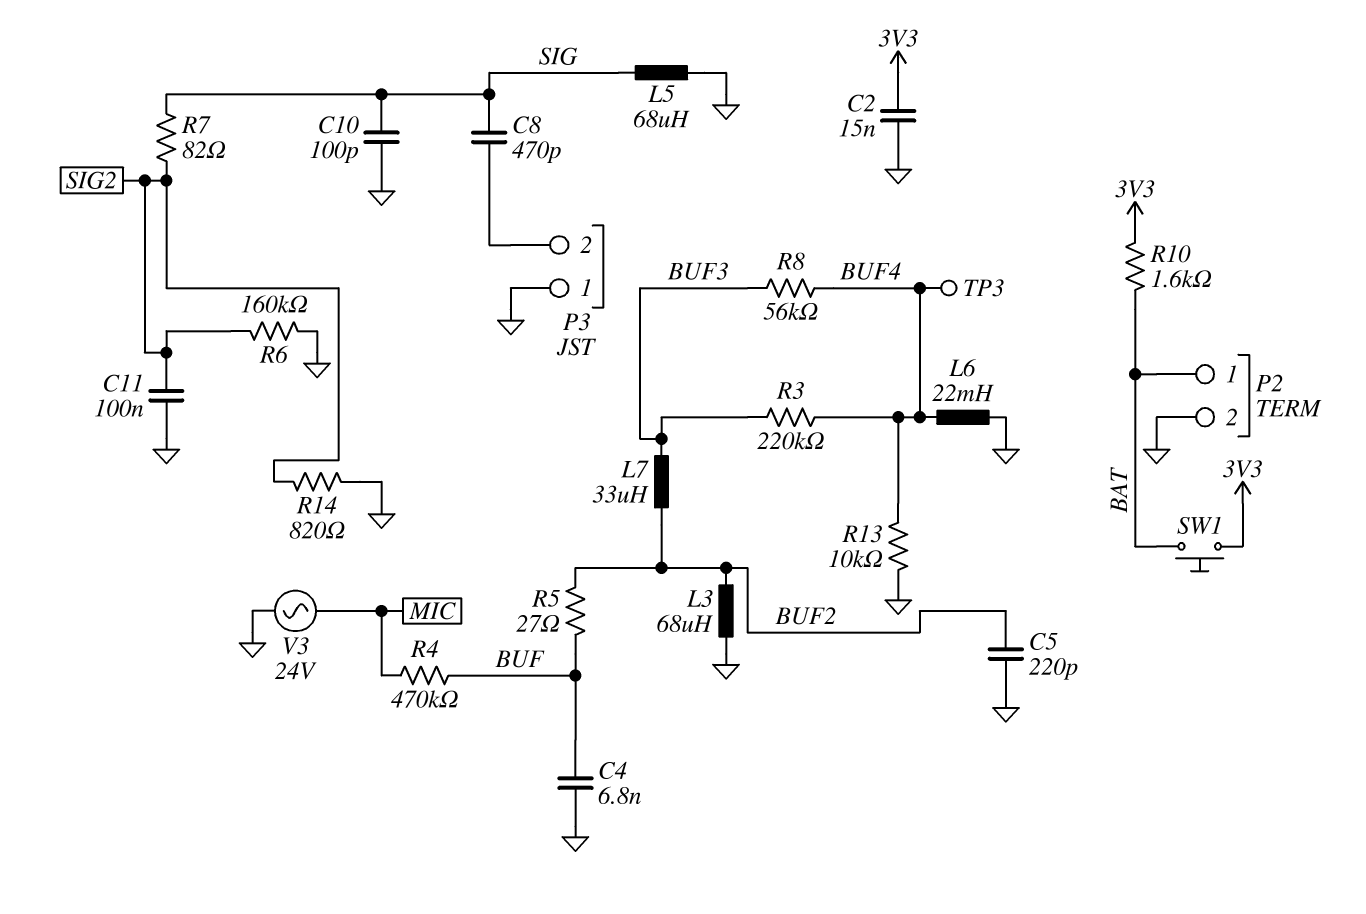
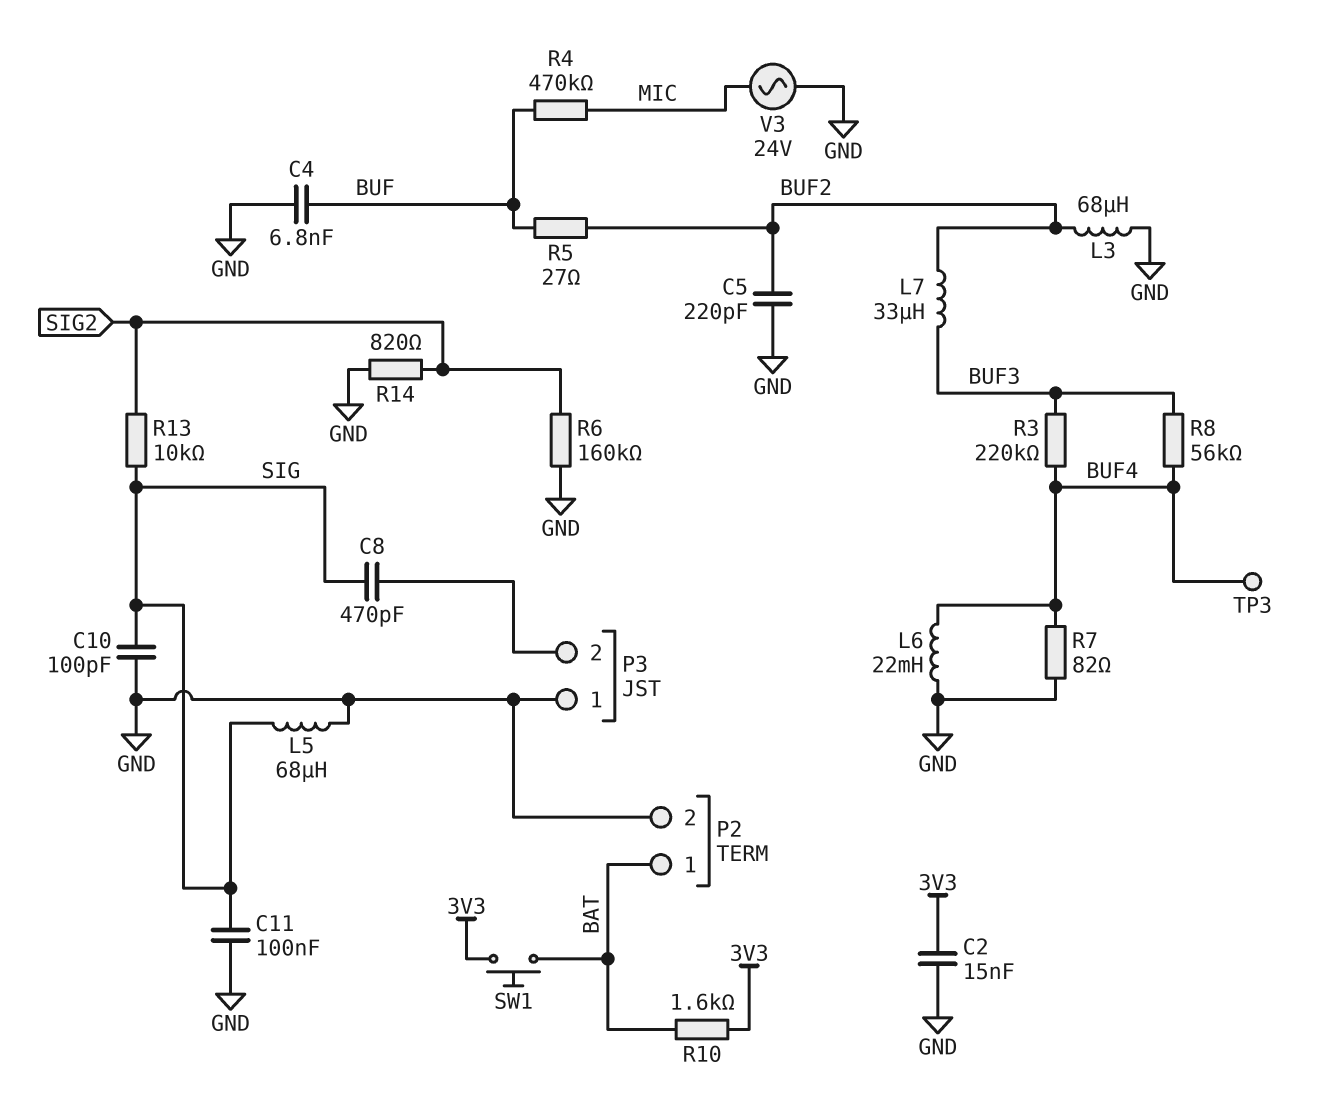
C11: 100nF (GND, SIG2) -> 100nF (GND, SIG)
R7: 82 (SIG, SIG2) -> 82 (BUF4, GND)
R13: 10k (BUF4, GND) -> 10k (SIG, SIG2)

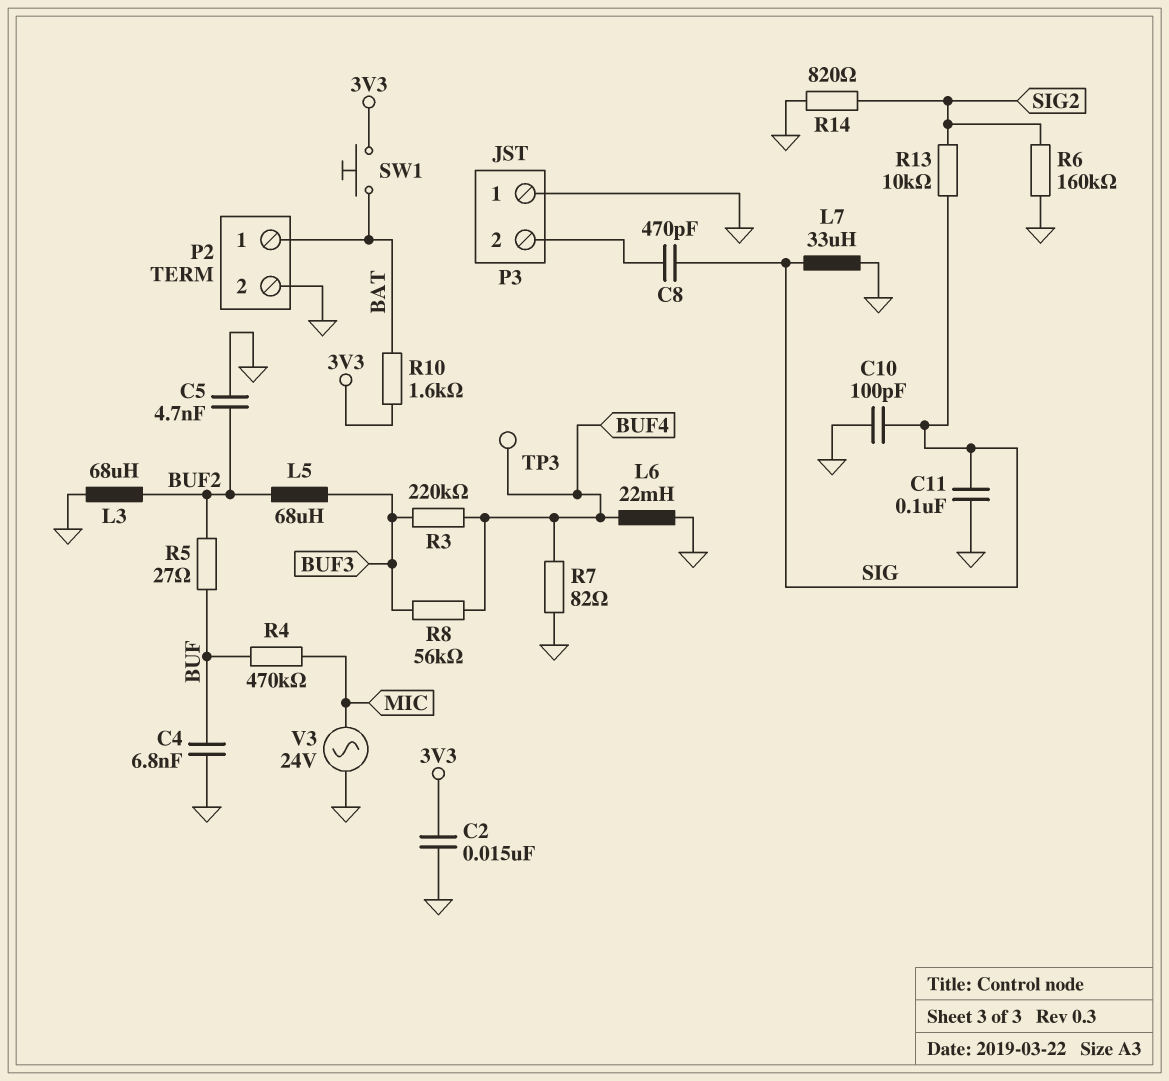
C5: 220pF (BUF2, GND) -> 4.7nF (BUF2, GND)
L5: 68uH (GND, SIG) -> 68uH (BUF2, BUF3)
L7: 33uH (BUF2, BUF3) -> 33uH (GND, SIG)

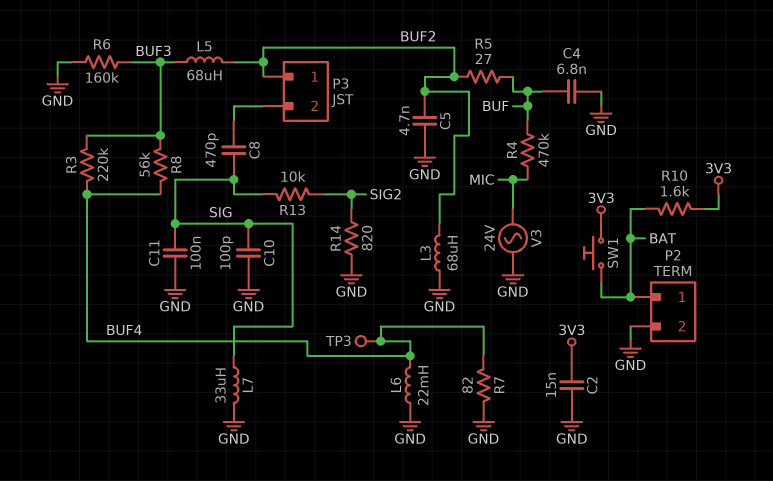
P3 pin 1: GND -> BUF2
R6: 160k (GND, SIG2) -> 160k (BUF3, GND)

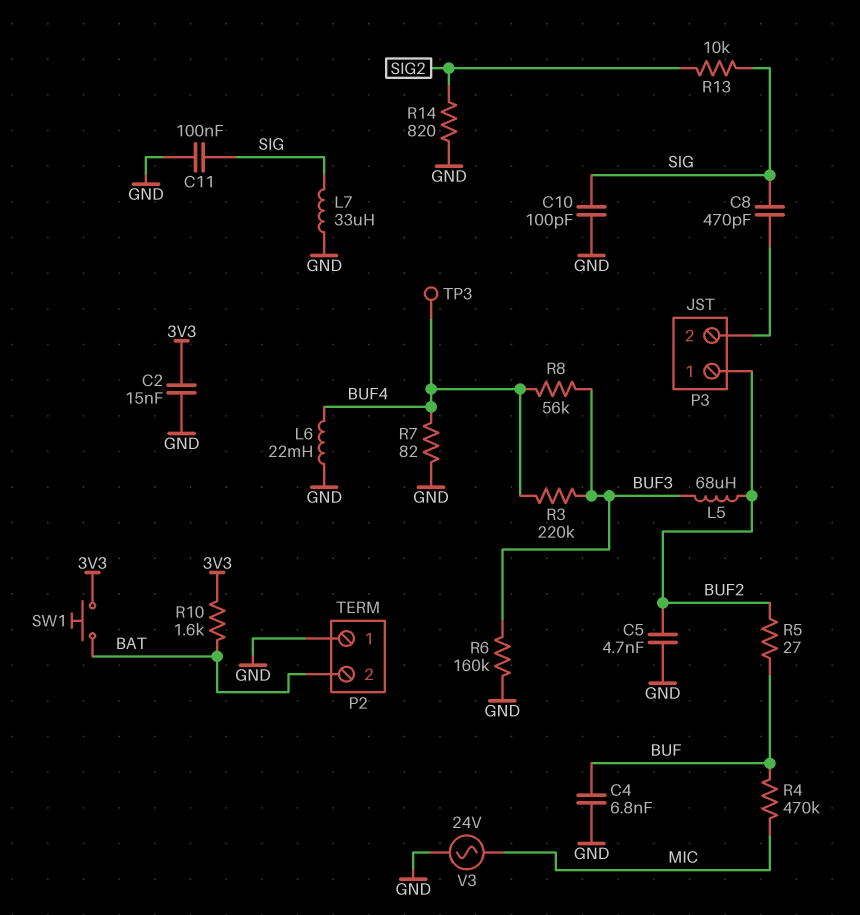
L3: 68uH (BUF2, GND) -> none
P2 pin 1: BAT -> GND
P2 pin 2: GND -> BAT

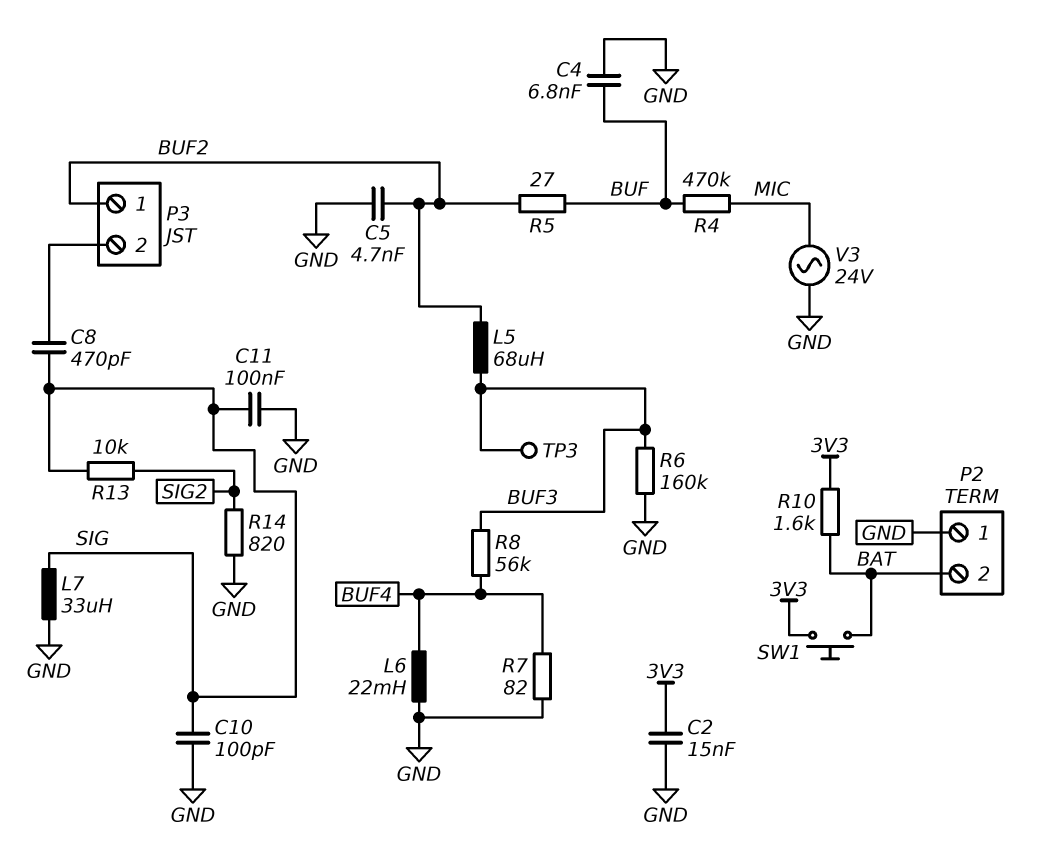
R3: 220k (BUF3, BUF4) -> none
TP3: test point (BUF4) -> test point (BUF3)

